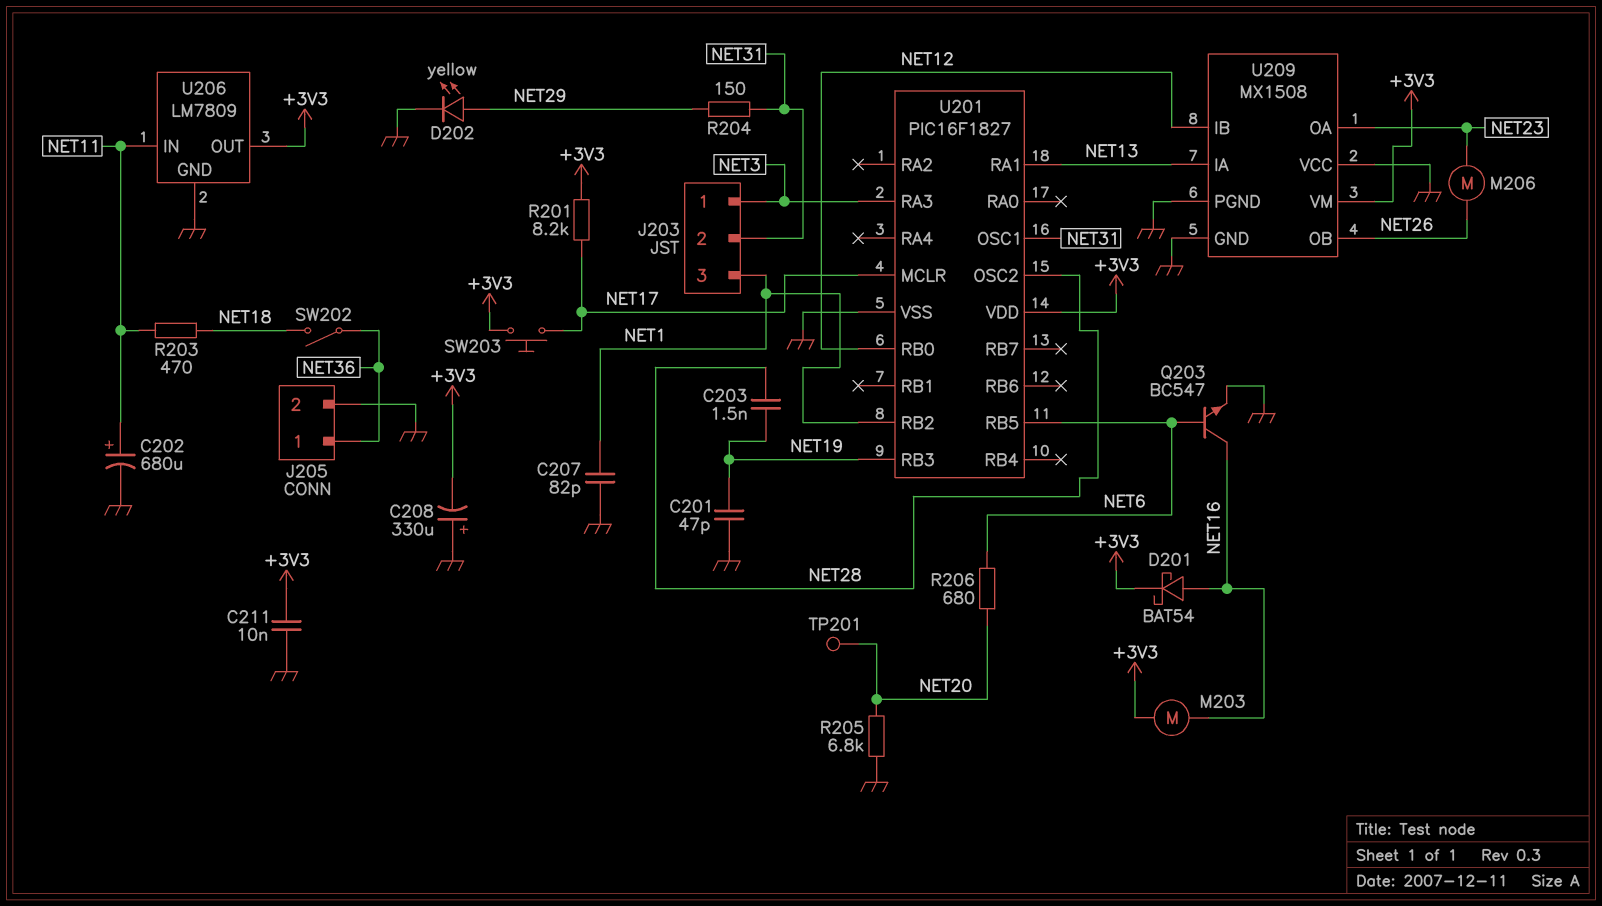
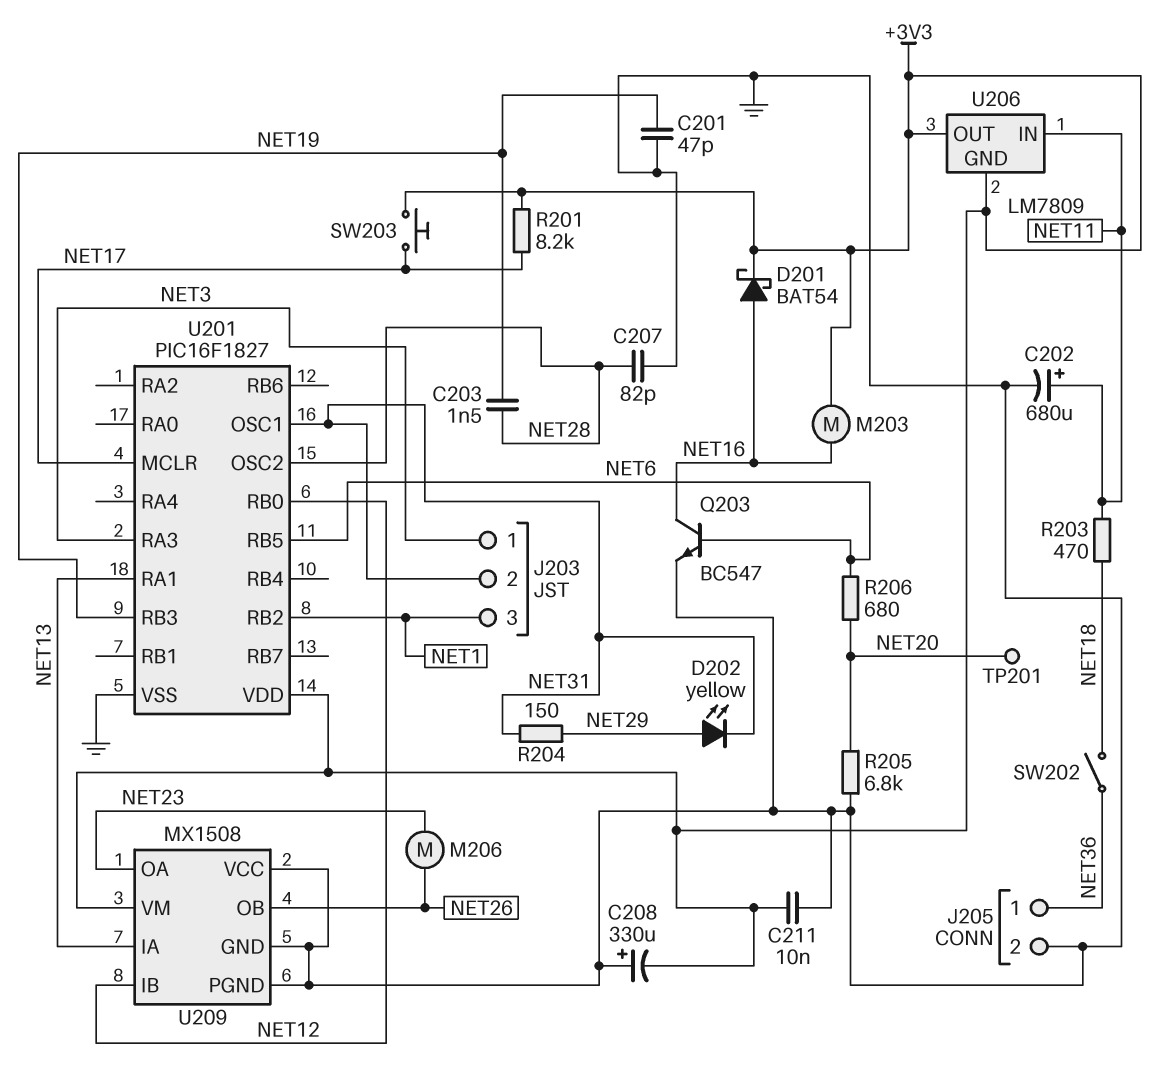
C207: 82pF (GND, NET1) -> 82pF (GND, NET28)
D202: LED yellow (A NET29, K GND) -> LED yellow (A NET29, K NET31)
U206 pin GND: GND -> +3V3

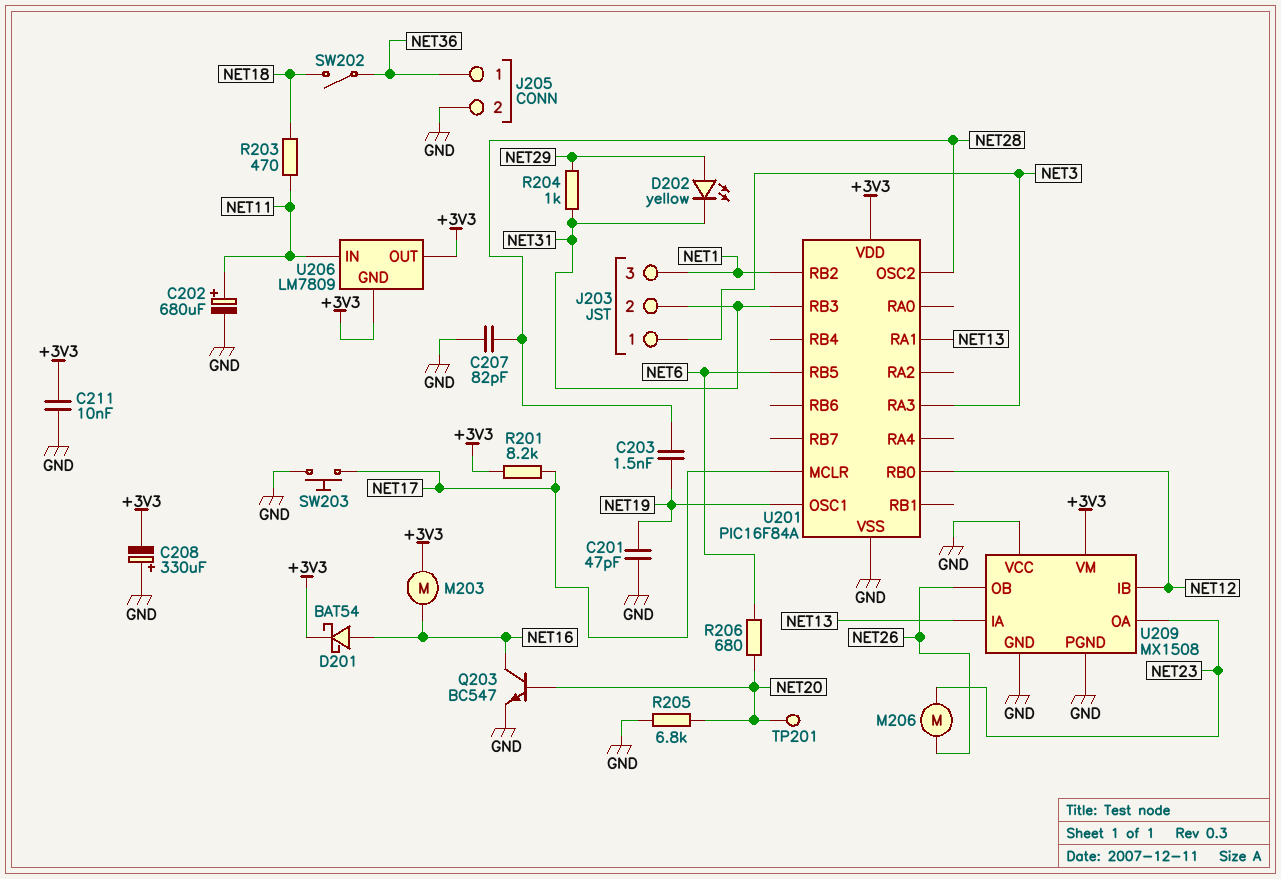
Q203: NPN BC547 (B NET6, C NET16, E GND) -> NPN BC547 (B NET20, C NET16, E GND)
R204: 150 (NET29, NET31) -> 1k (NET29, NET31)
SW203: button (+3V3, NET17) -> button (GND, NET17)
U201: PIC16F1827 -> PIC16F84A
U201 pin OSC1: NET31 -> NET19
U201 pin RB3: NET19 -> NET31

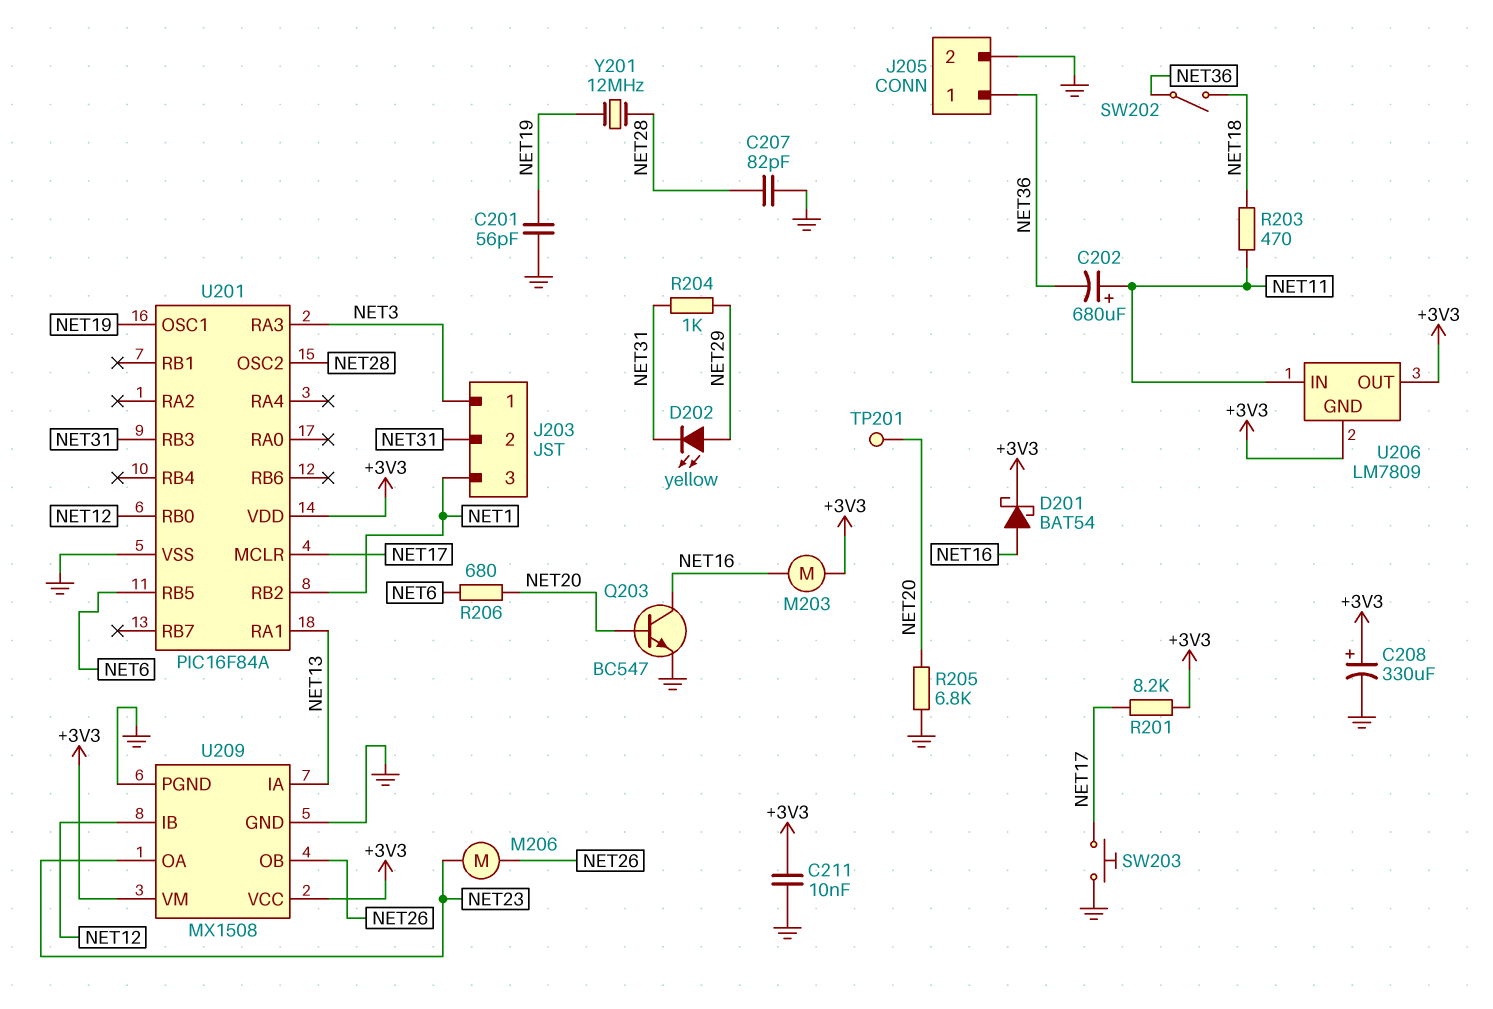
C201: 47pF (GND, NET19) -> 56pF (GND, NET19)
C202: 680uF (plus NET11, minus GND) -> 680uF (plus NET11, minus NET36)
C203: 1.5nF (NET19, NET28) -> none
C208: 330uF (plus GND, minus +3V3) -> 330uF (plus +3V3, minus GND)
U209 pin VCC: GND -> +3V3
Y201: none -> 12MHz (NET19, NET28)

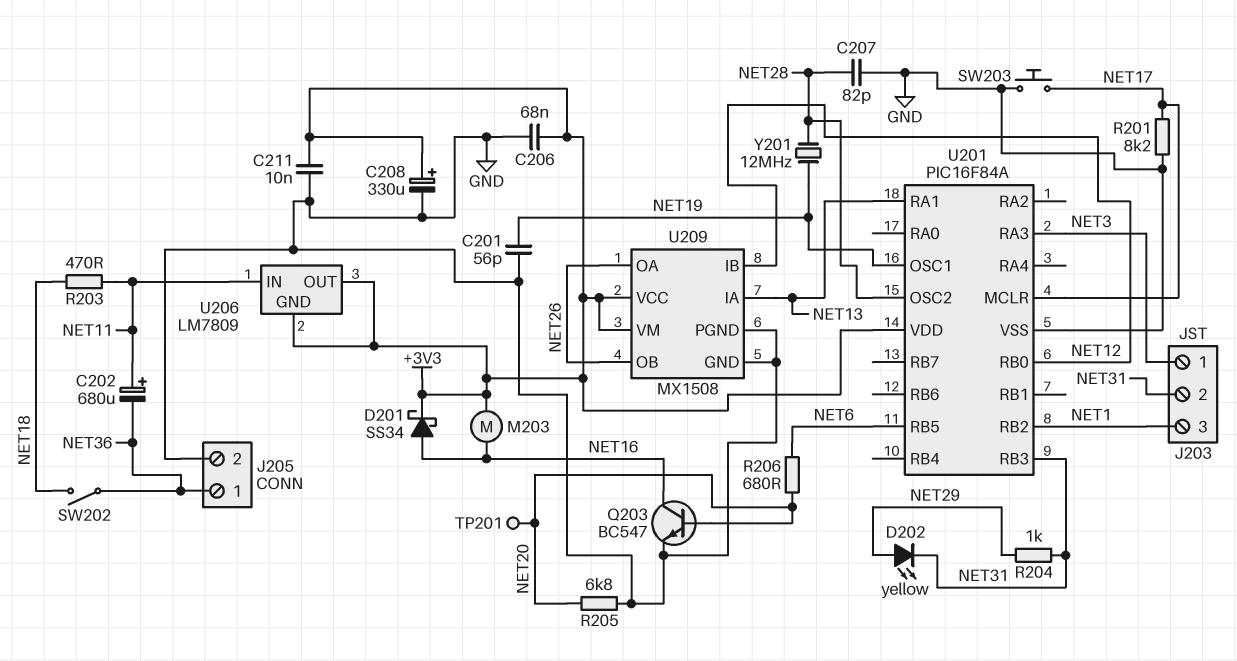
C206: none -> 68nF (+3V3, GND)
D201: schottky BAT54 (A NET16, K +3V3) -> schottky SS34 (A NET16, K +3V3)
M206: motor (NET23, NET26) -> none
R201: 8.2k (+3V3, NET17) -> 8.2k (GND, NET17)
U209 pin OA: NET23 -> NET26

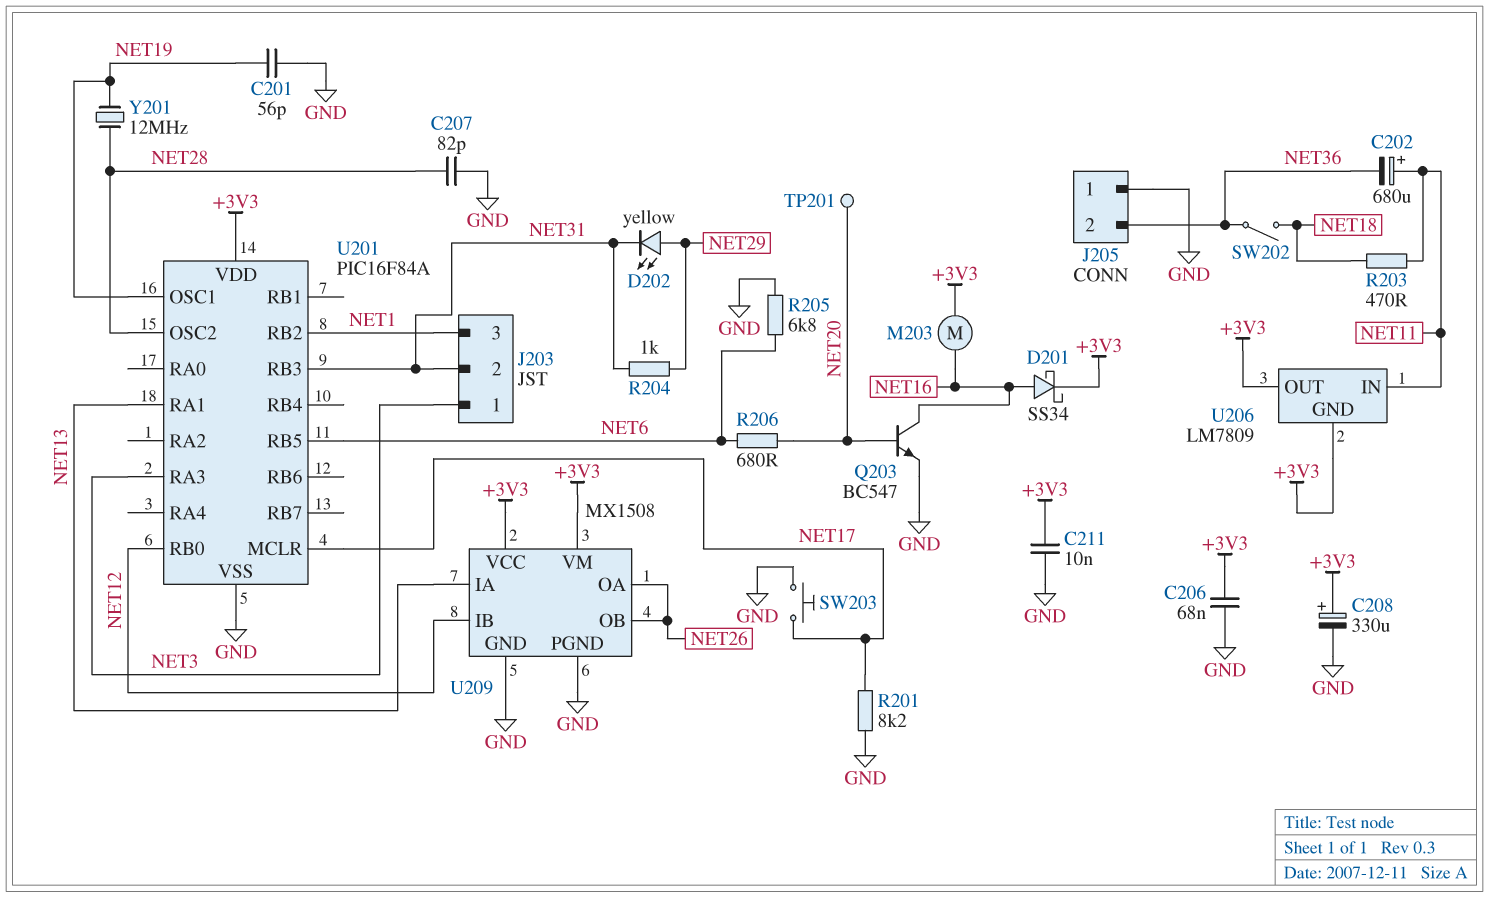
J205 pin 1: NET36 -> GND
J205 pin 2: GND -> NET36
R205: 6.8k (GND, NET20) -> 6.8k (GND, NET6)

